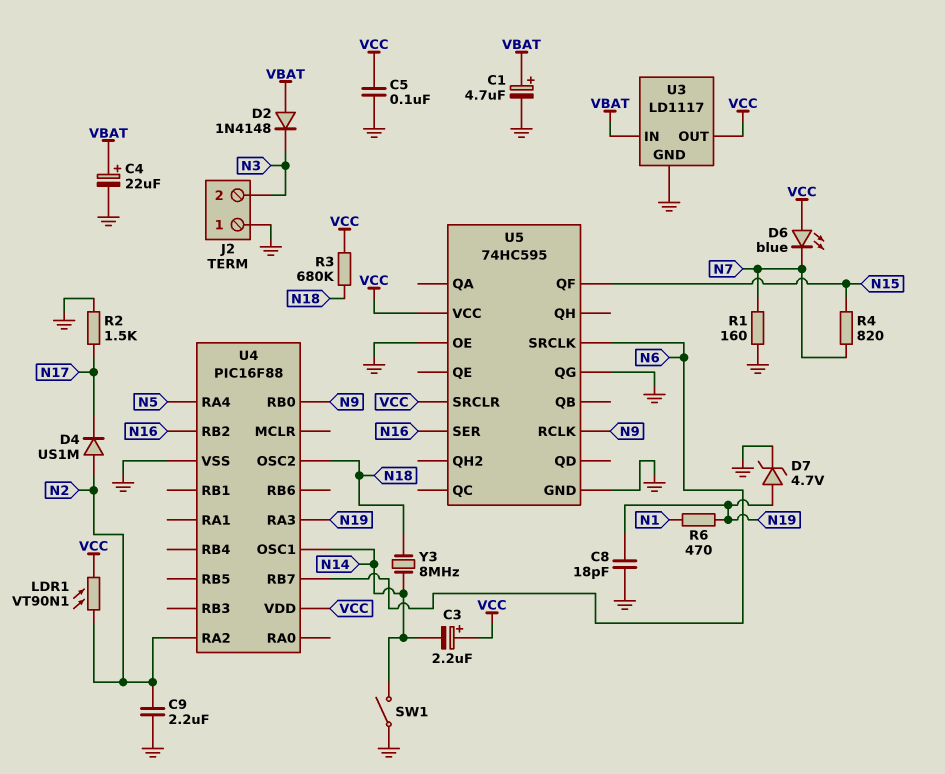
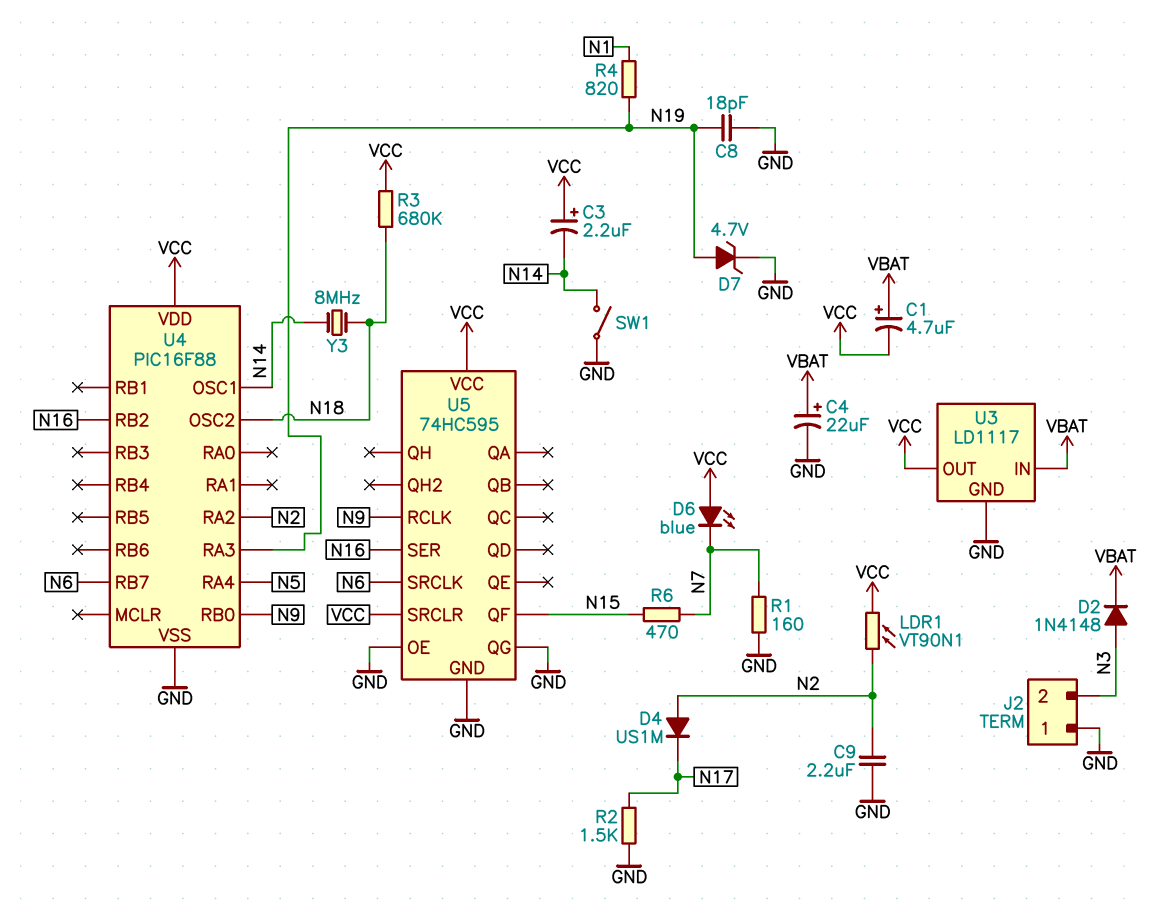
C1: 4.7uF (plus VBAT, minus GND) -> 4.7uF (plus VBAT, minus VCC)
C5: 100nF (GND, VCC) -> none
D2: diode 1N4148 (A VBAT, K N3) -> diode 1N4148 (A N3, K VBAT)
R4: 820 (N7, N15) -> 820 (N1, N19)
R6: 470 (N1, N19) -> 470 (N7, N15)

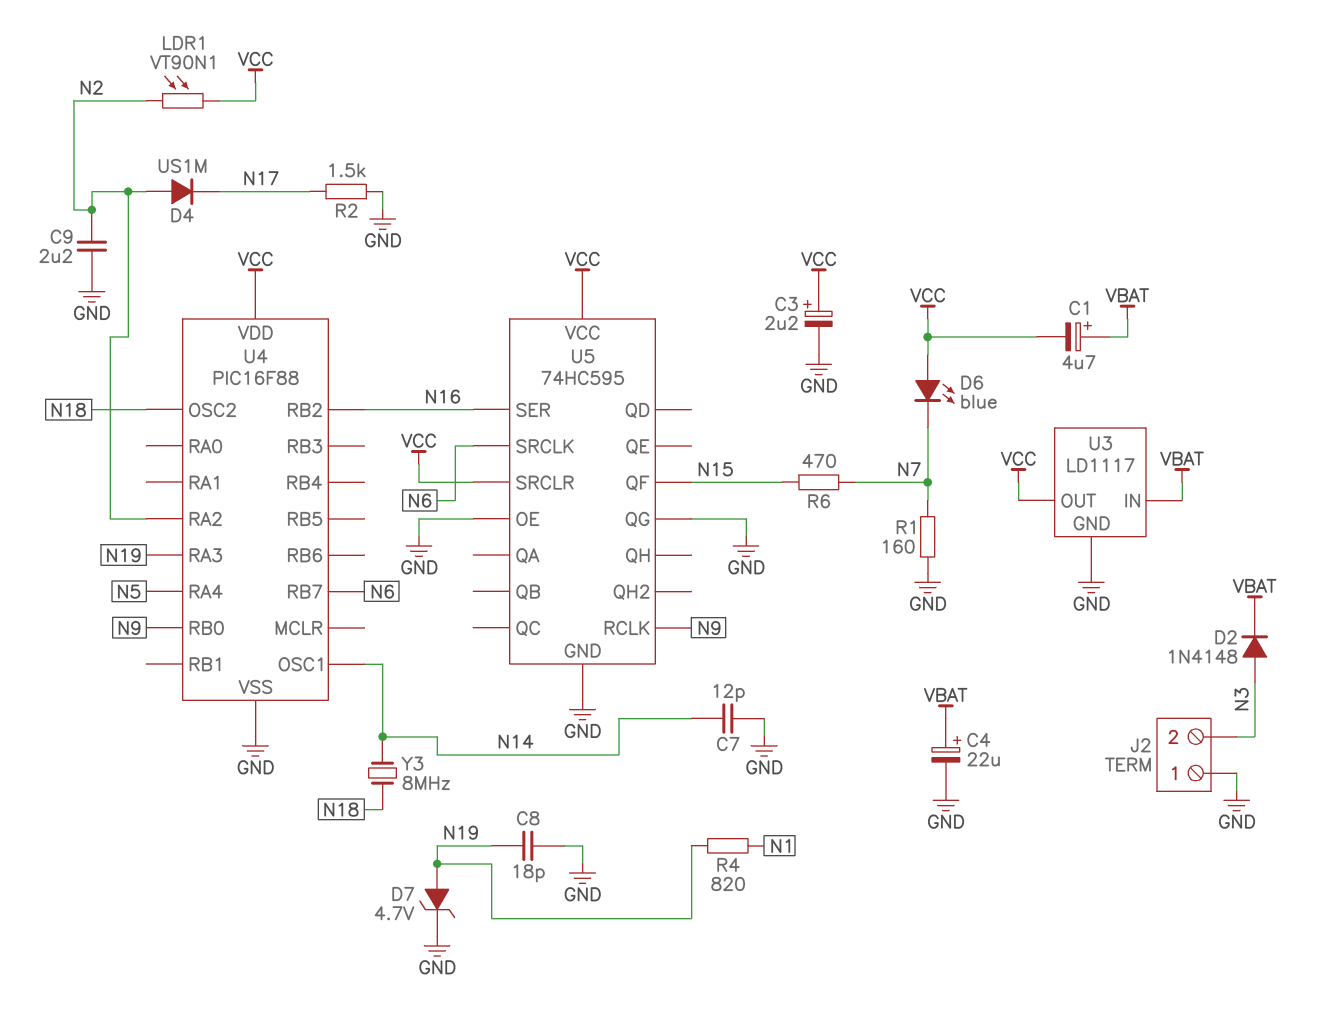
C3: 2.2uF (plus VCC, minus N14) -> 2.2uF (plus VCC, minus GND)
C7: none -> 12pF (GND, N14)
R3: 680k (N18, VCC) -> none
SW1: switch (GND, N14) -> none

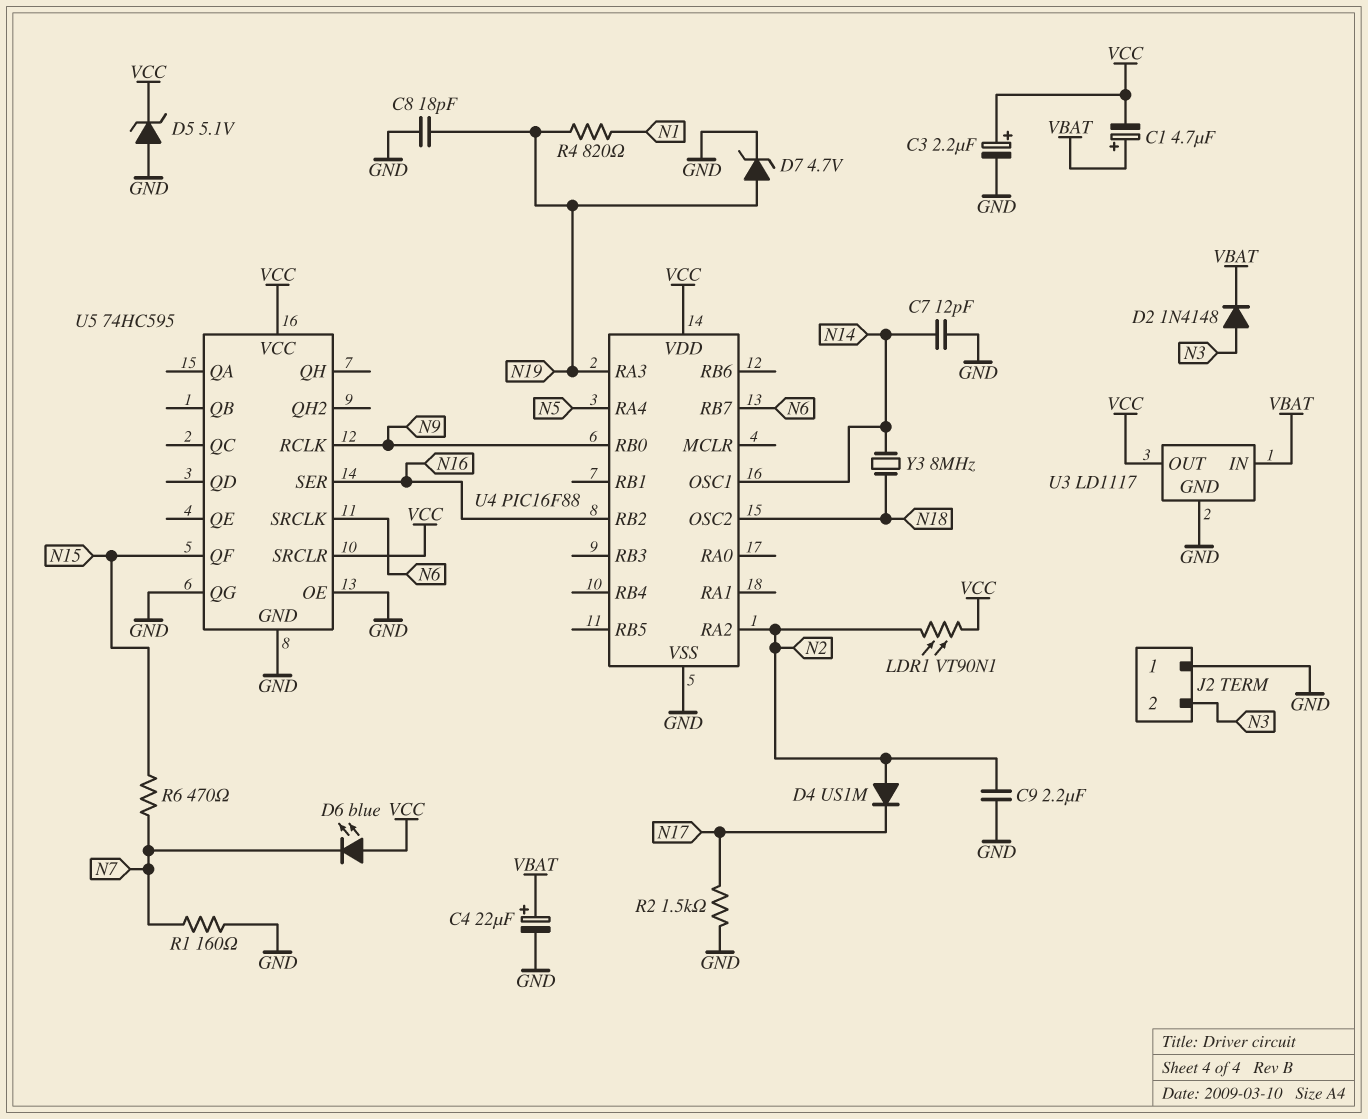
D5: none -> zener 5.1V (A GND, K VCC)

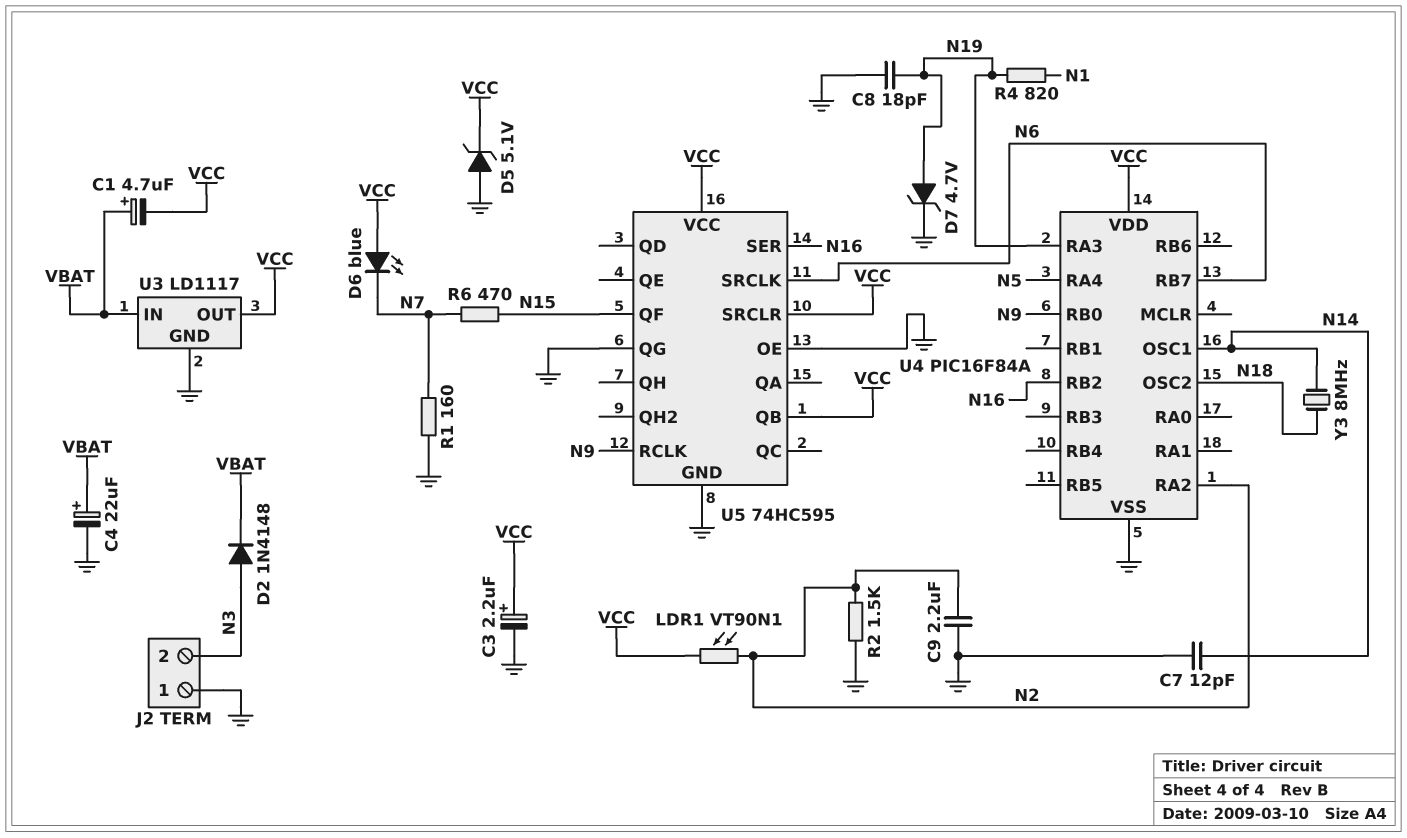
D4: diode US1M (A N2, K N17) -> none
R2: 1.5k (GND, N17) -> 1.5k (GND, N2)
U4: PIC16F88 -> PIC16F84A
U5 pin QB: none -> VCC

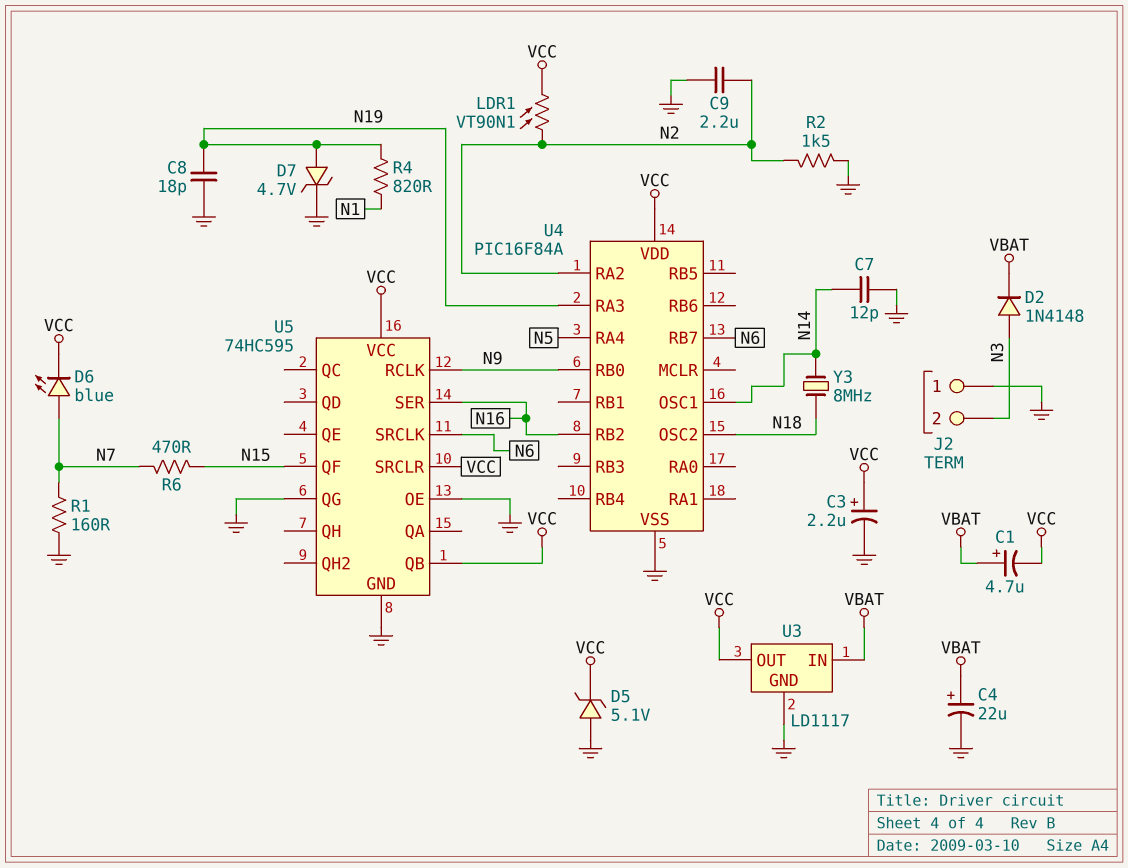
D6: LED blue (A VCC, K N7) -> LED blue (A N7, K VCC)

